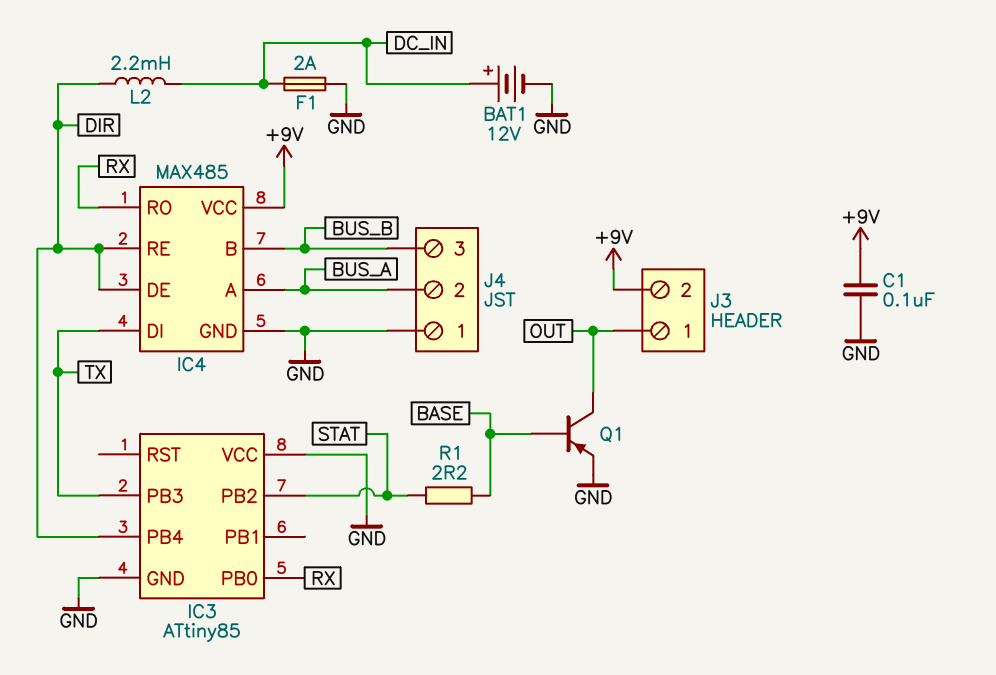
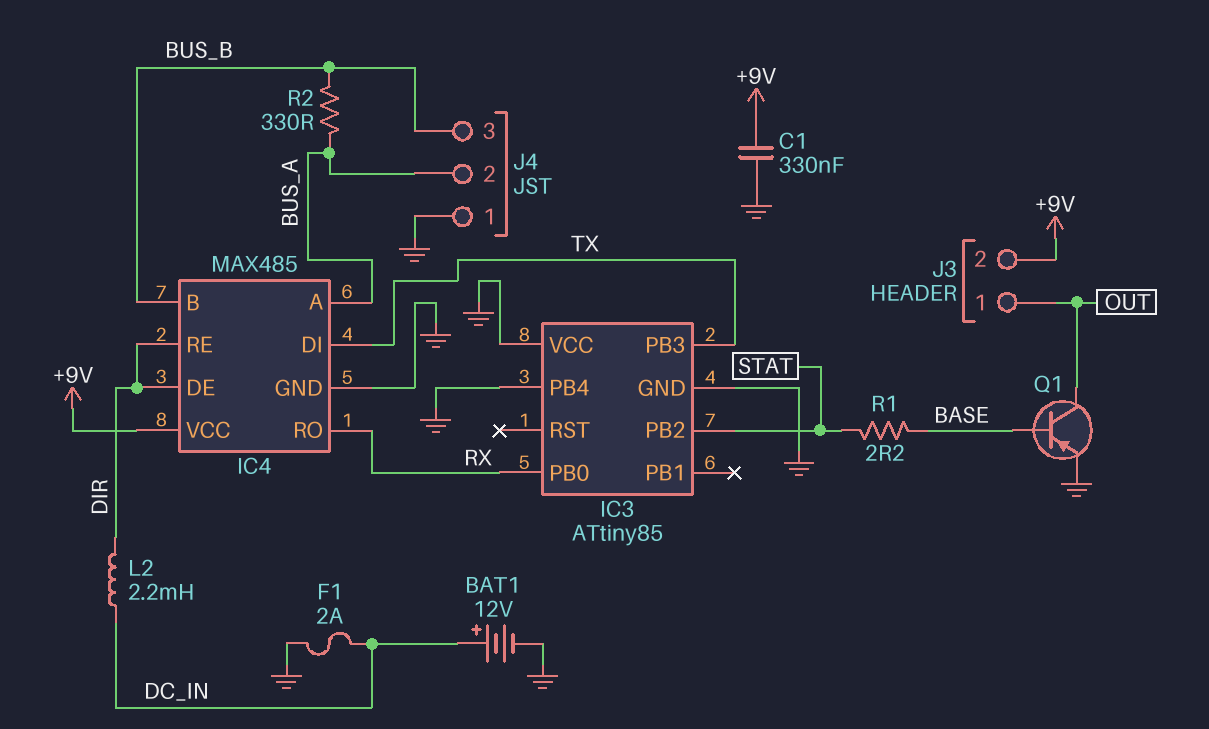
C1: 100nF (+9V, GND) -> 330nF (+9V, GND)
IC3 pin PB4: DIR -> GND
R2: none -> 330 (BUS_A, BUS_B)

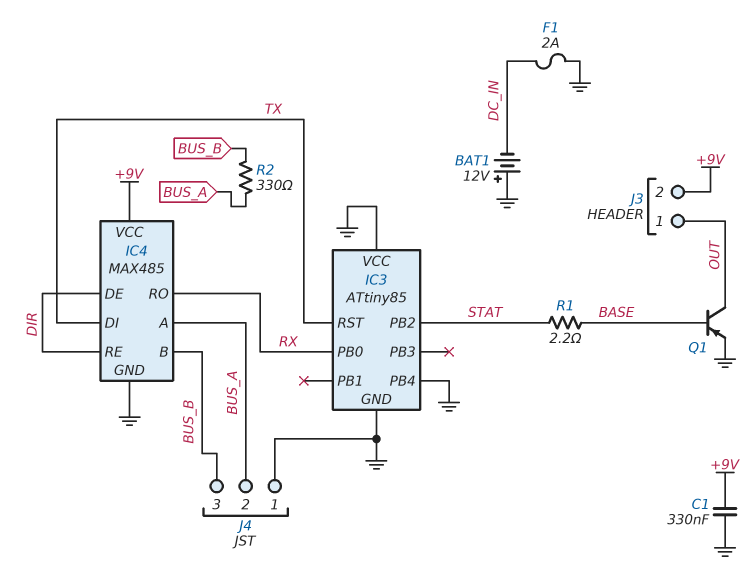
BAT1: 12V (plus DC_IN, minus GND) -> 12V (plus GND, minus DC_IN)
IC3 pin PB3: TX -> none
IC3 pin RST: none -> TX
L2: 2.2mH (DC_IN, DIR) -> none

